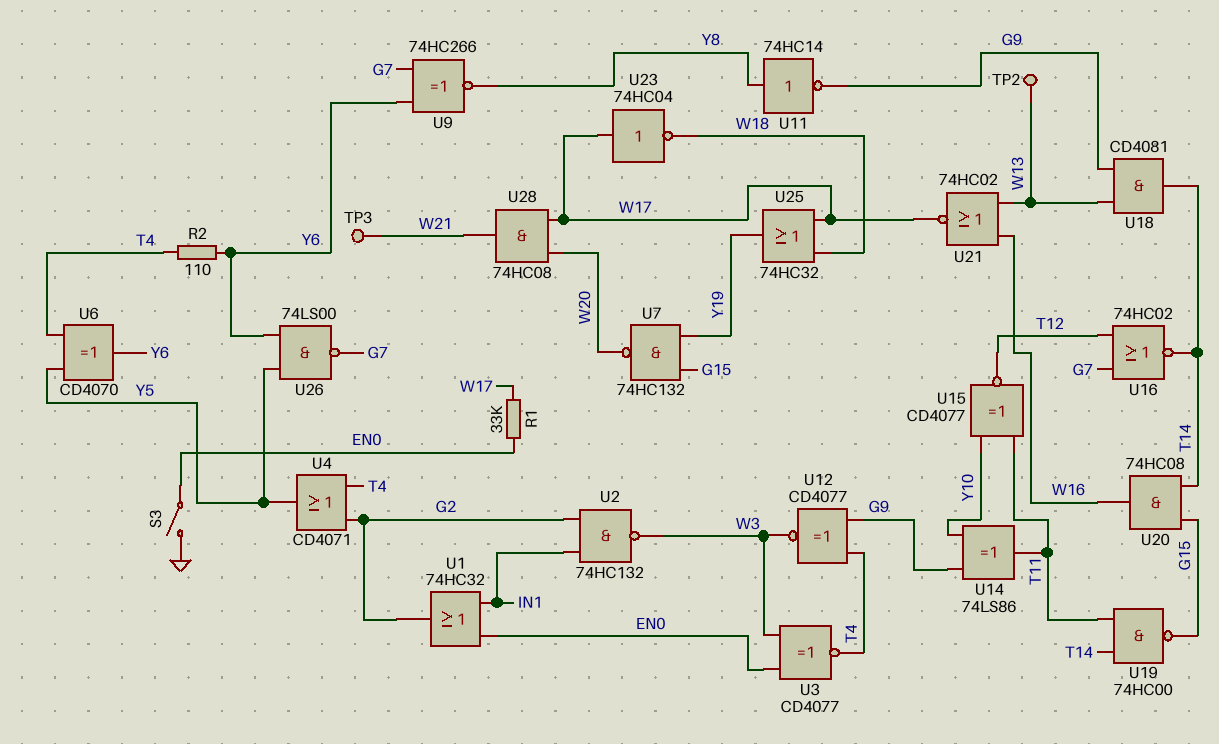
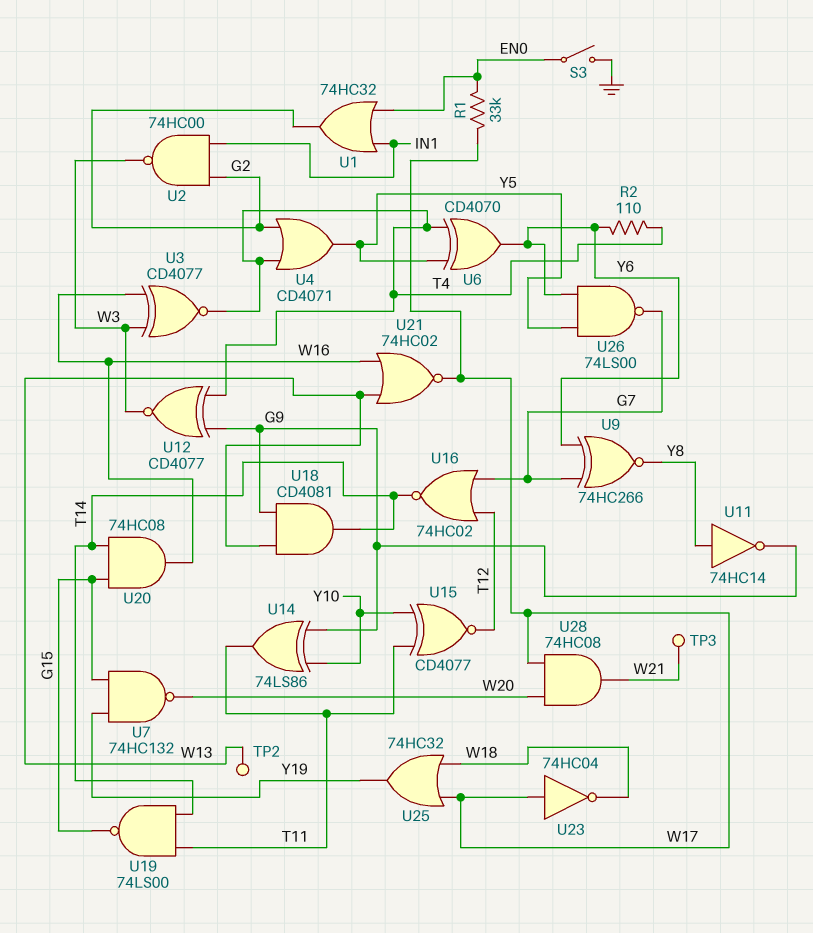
U2: NAND 74HC132 (in G2, in IN1, out W3) -> NAND 74HC00 (in G2, in IN1, out W3)
U3: XNOR CD4077 (in EN0, in W3, out T4) -> XNOR CD4077 (in W3, in W16, out T4)
U19: NAND 74HC00 (in T11, in T14, out G15) -> NAND 74LS00 (in T11, in T14, out G15)

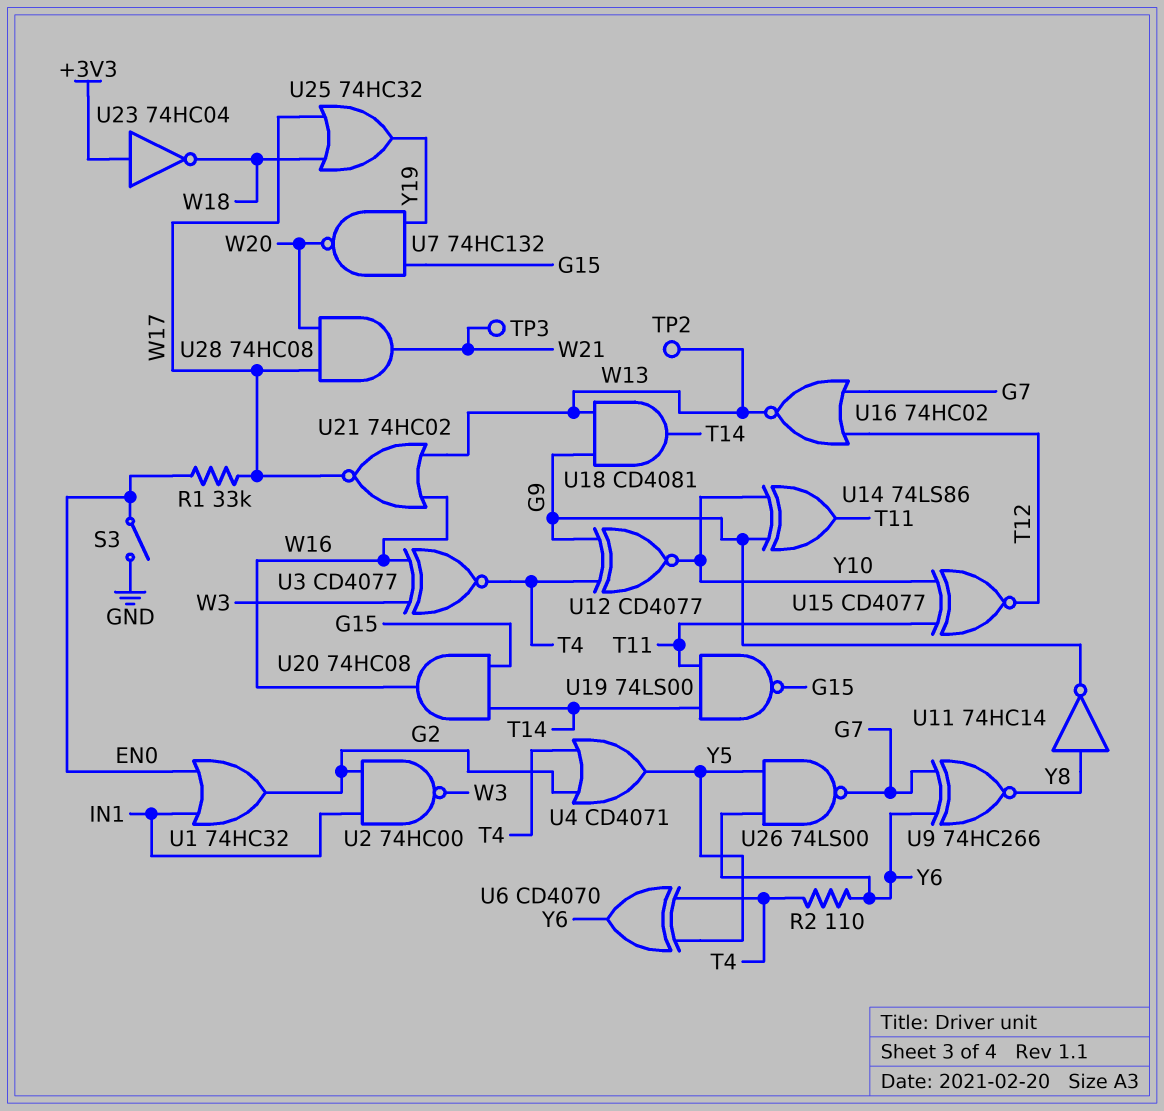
U12: XNOR CD4077 (in G9, in T4, out W3) -> XNOR CD4077 (in G9, in T4, out Y10)
U16: NOR 74HC02 (in G7, in T12, out T14) -> NOR 74HC02 (in G7, in T12, out W13)
U23: NOT 74HC04 (in W17, out W18) -> NOT 74HC04 (in +3V3, out W18)

